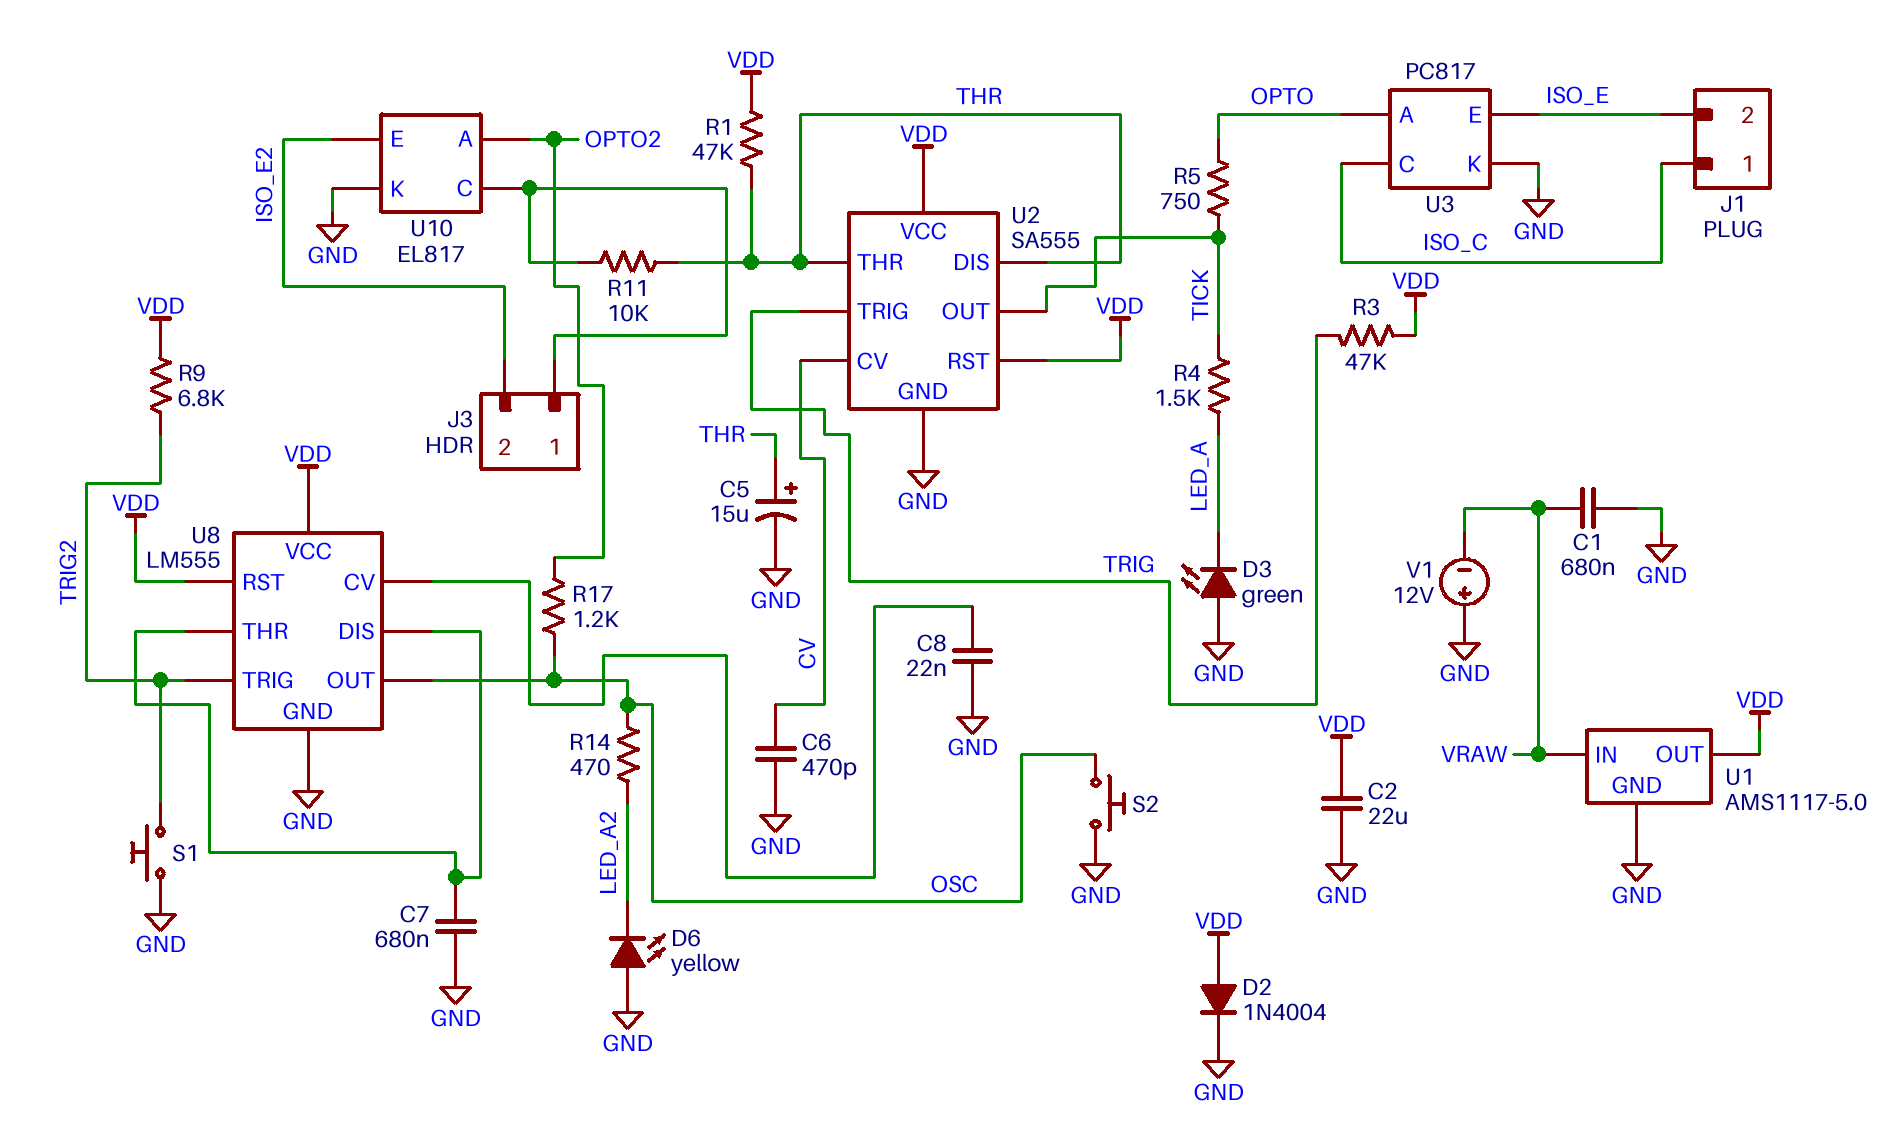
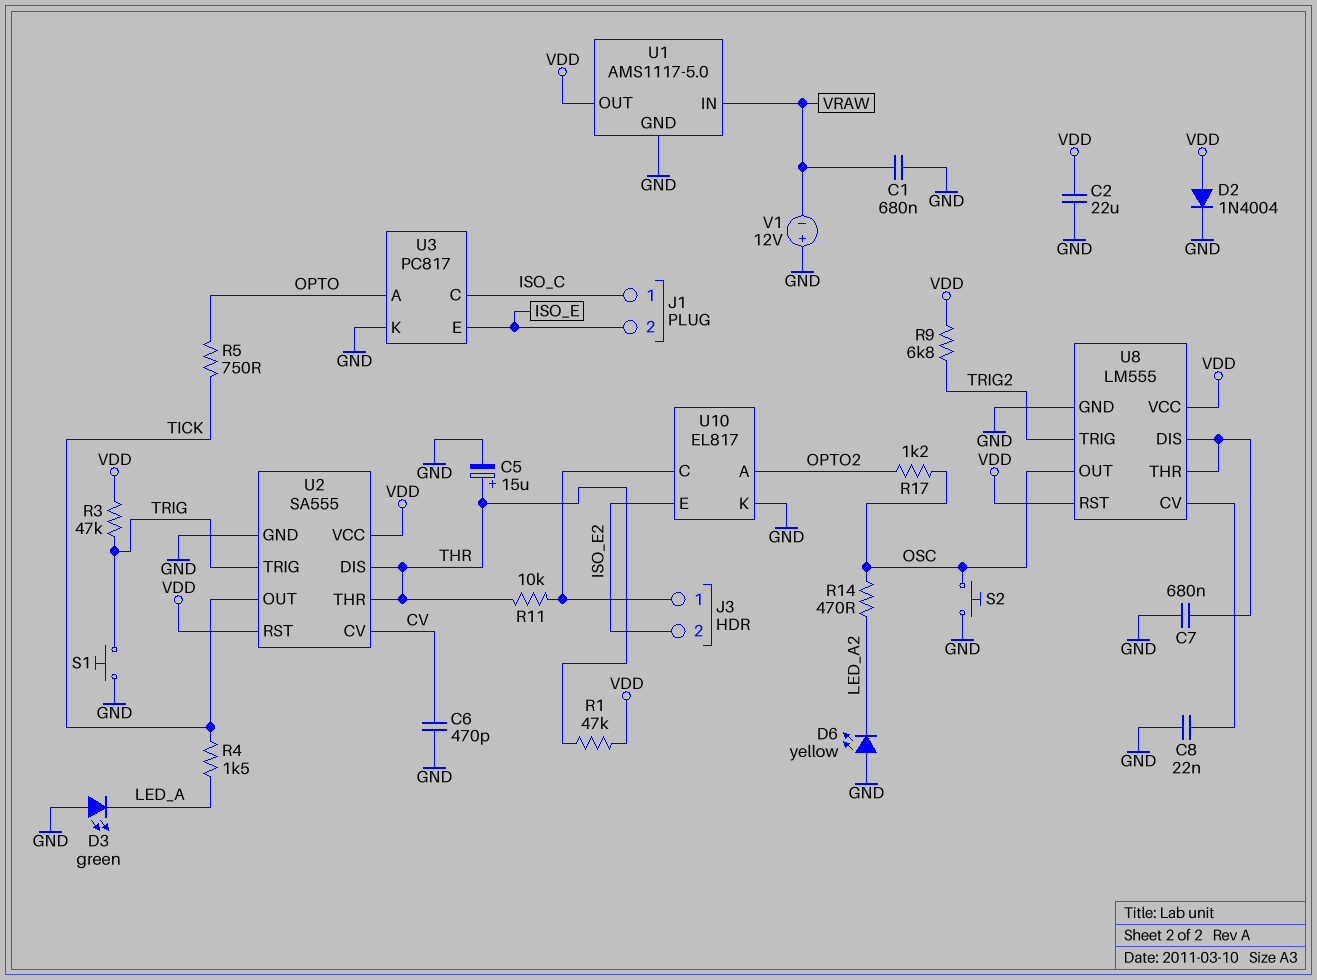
S1: button (GND, TRIG2) -> button (GND, TRIG)

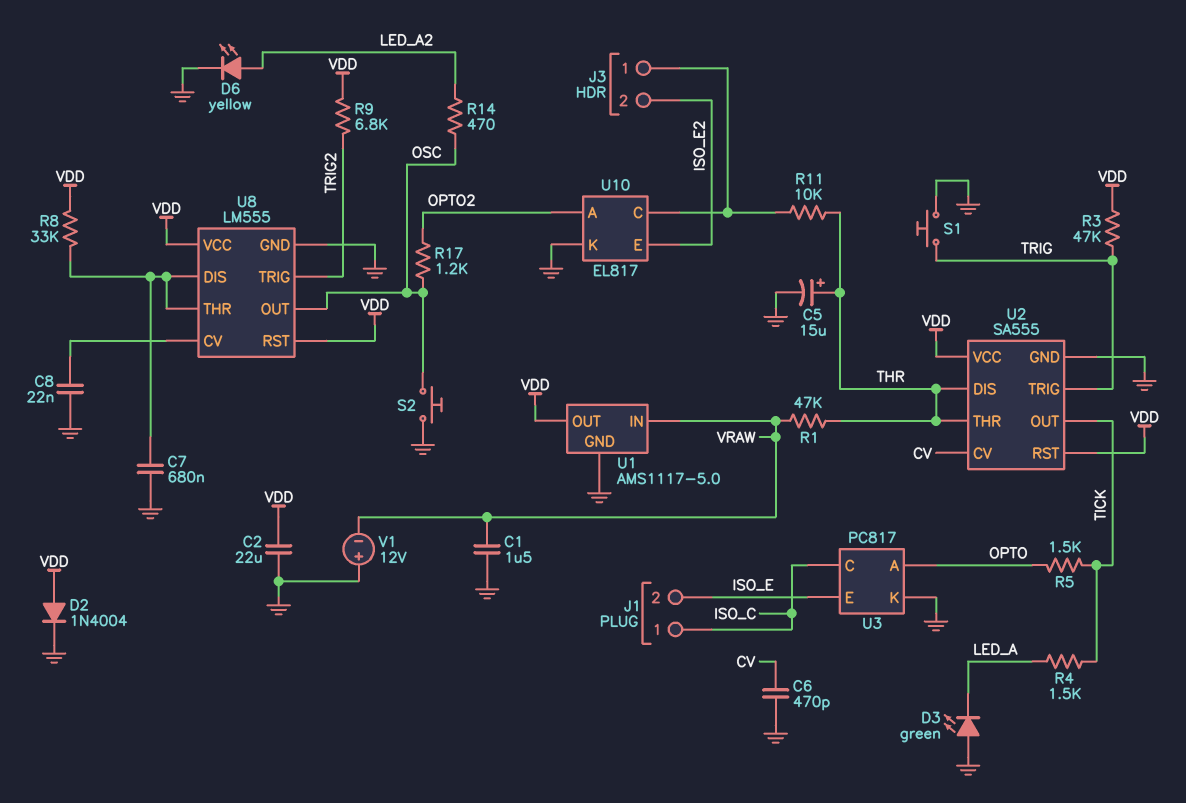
C1: 680nF (GND, VRAW) -> 1.5uF (GND, VRAW)
D6: LED yellow (A GND, K LED_A2) -> LED yellow (A LED_A2, K GND)
R1: 47k (THR, VDD) -> 47k (THR, VRAW)
R5: 750 (OPTO, TICK) -> 1.5k (OPTO, TICK)
R8: none -> 33k (U8/DIS, VDD)

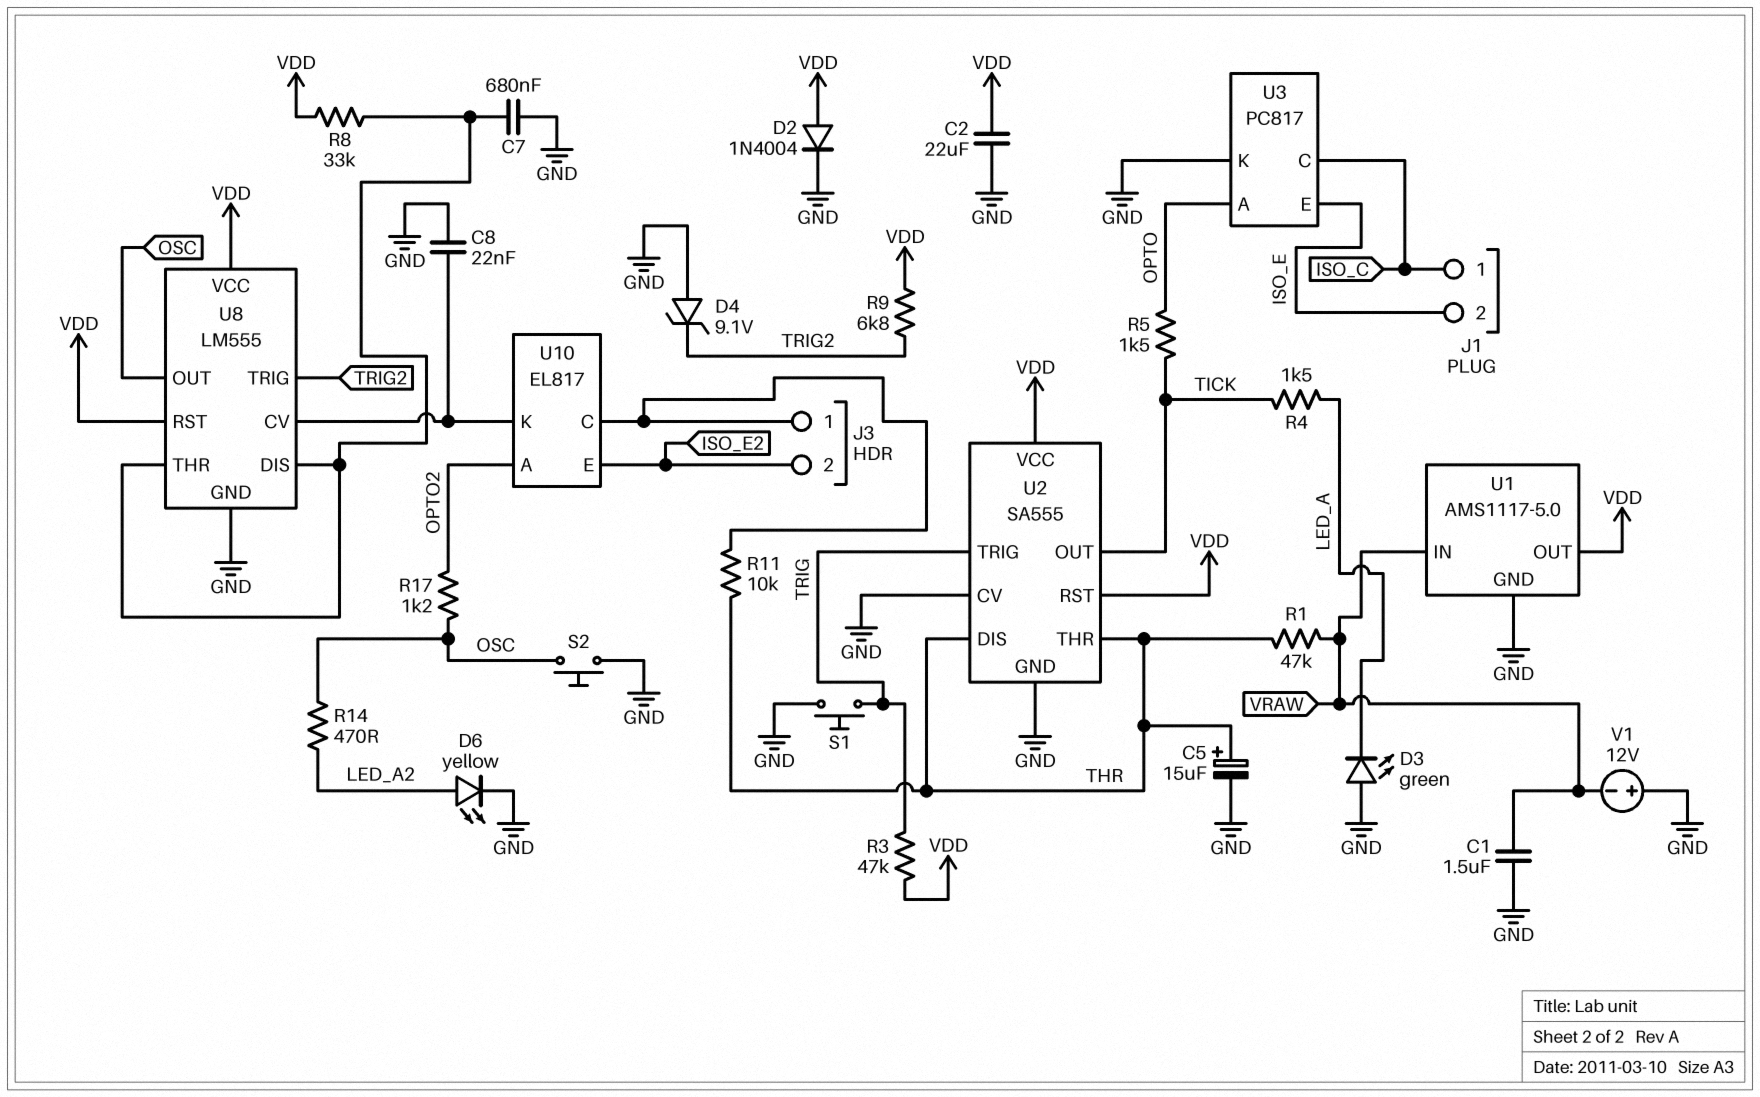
C6: 470pF (CV, GND) -> none
D4: none -> zener 9.1V (A GND, K TRIG2)
U2 pin CV: CV -> GND
U10 pin K: GND -> U8/CV

